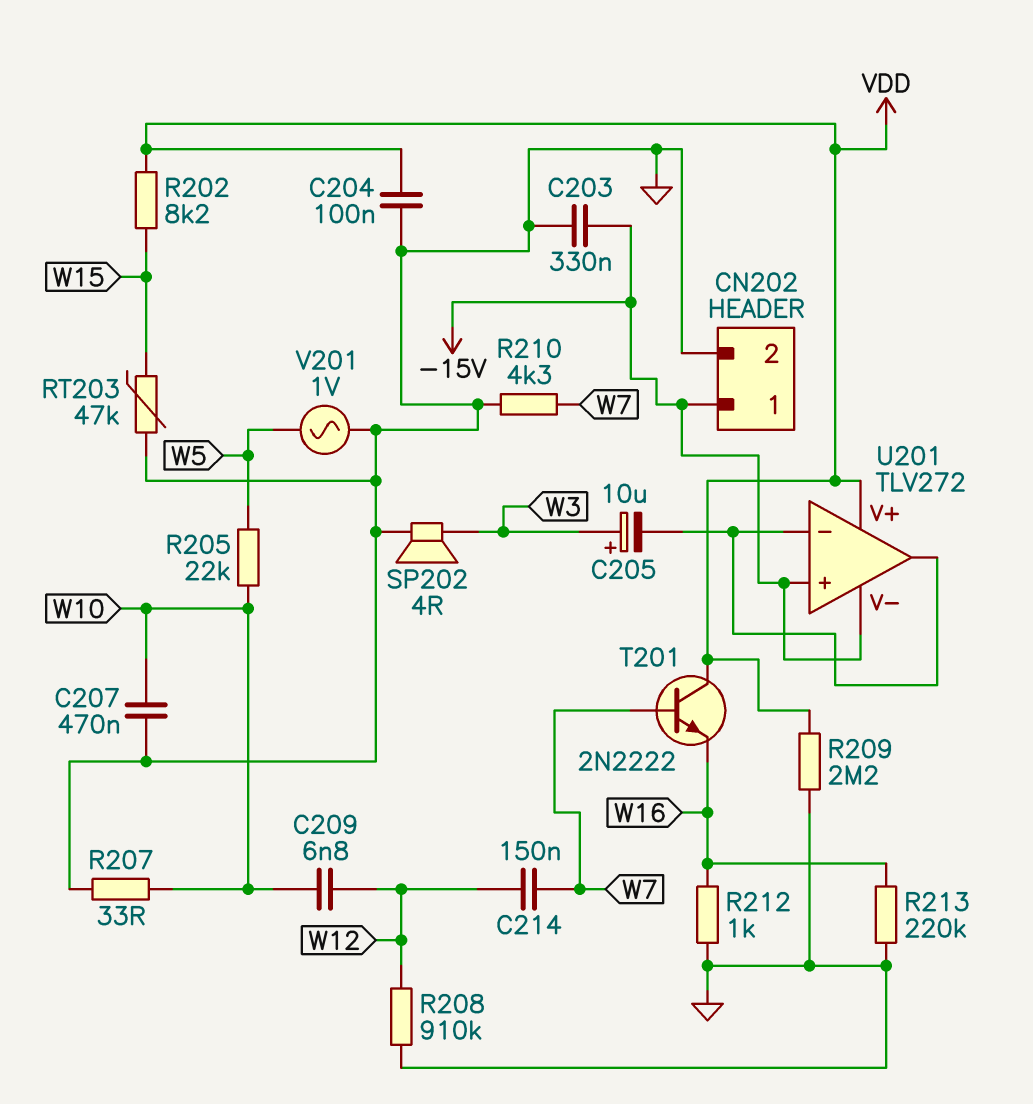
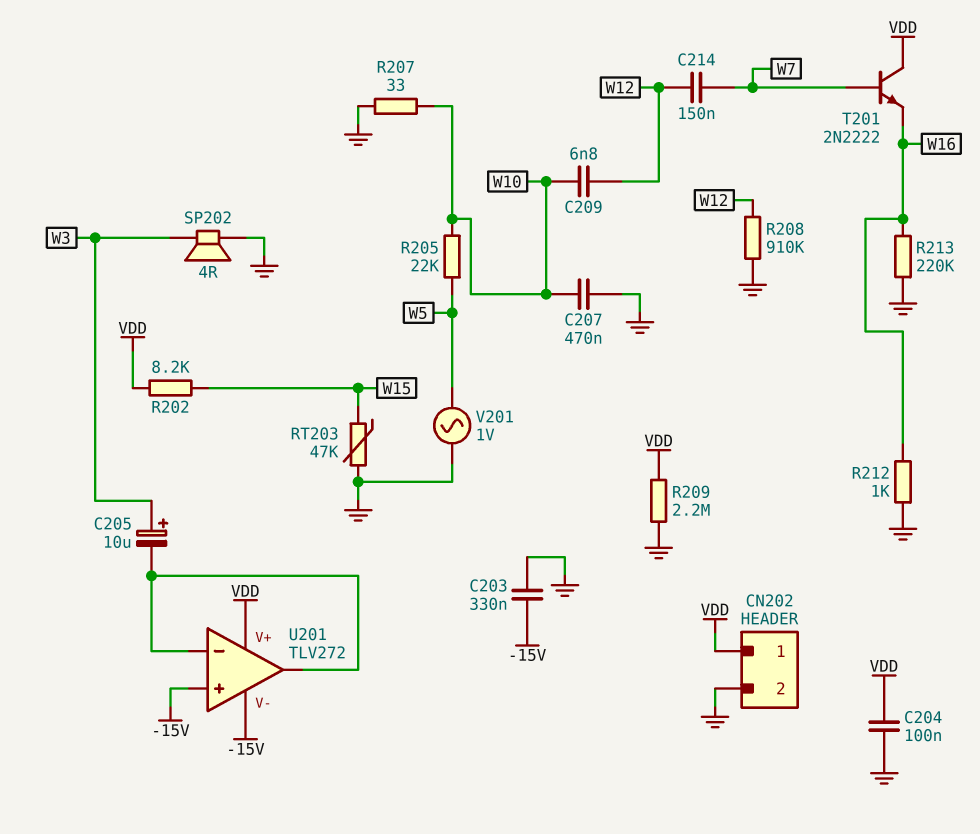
CN202 pin 1: -15V -> VDD
R210: 4.3k (GND, W7) -> none

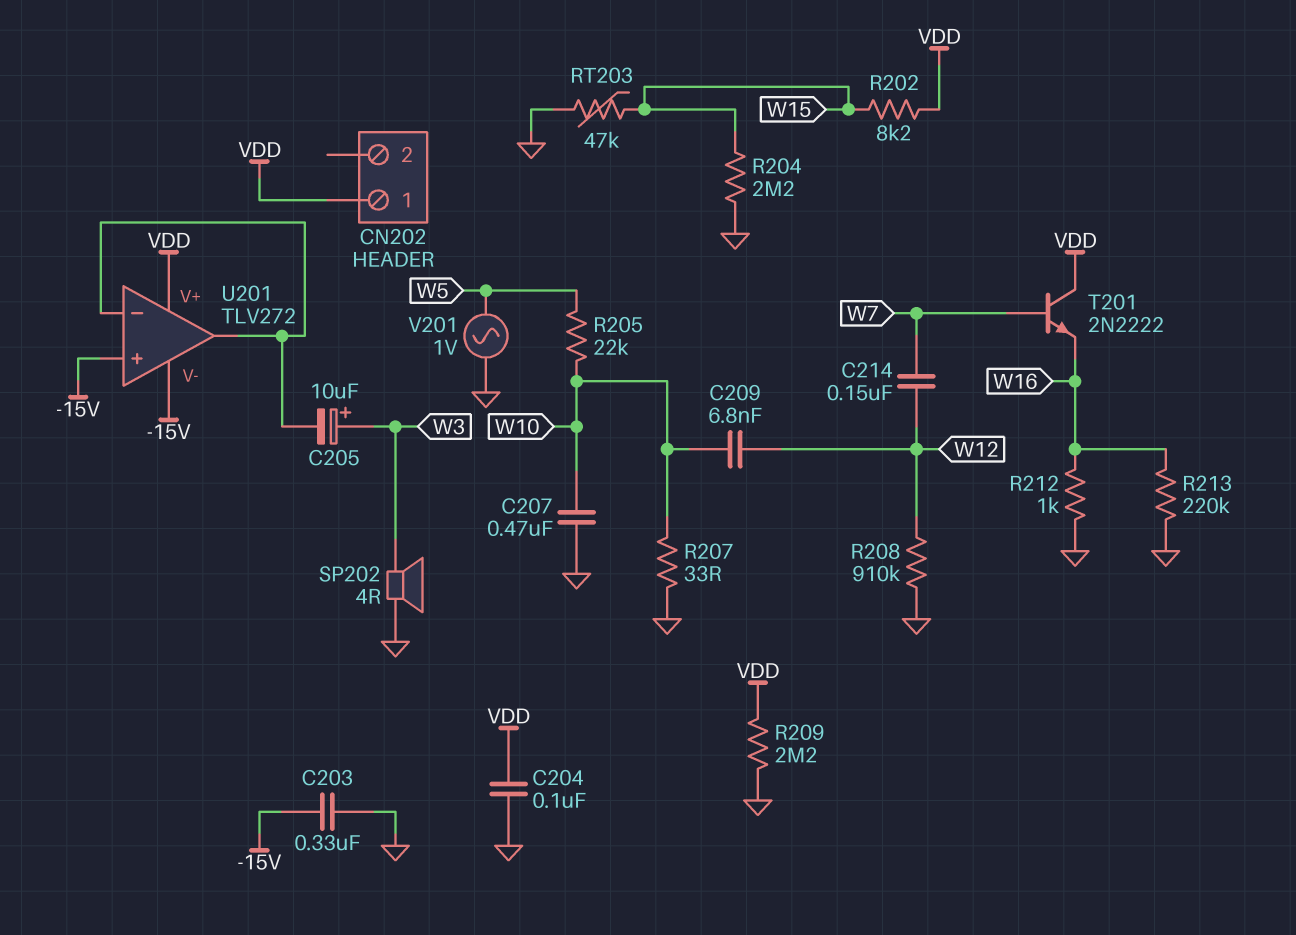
CN202 pin 2: GND -> none
R204: none -> 2.2M (GND, W15)

